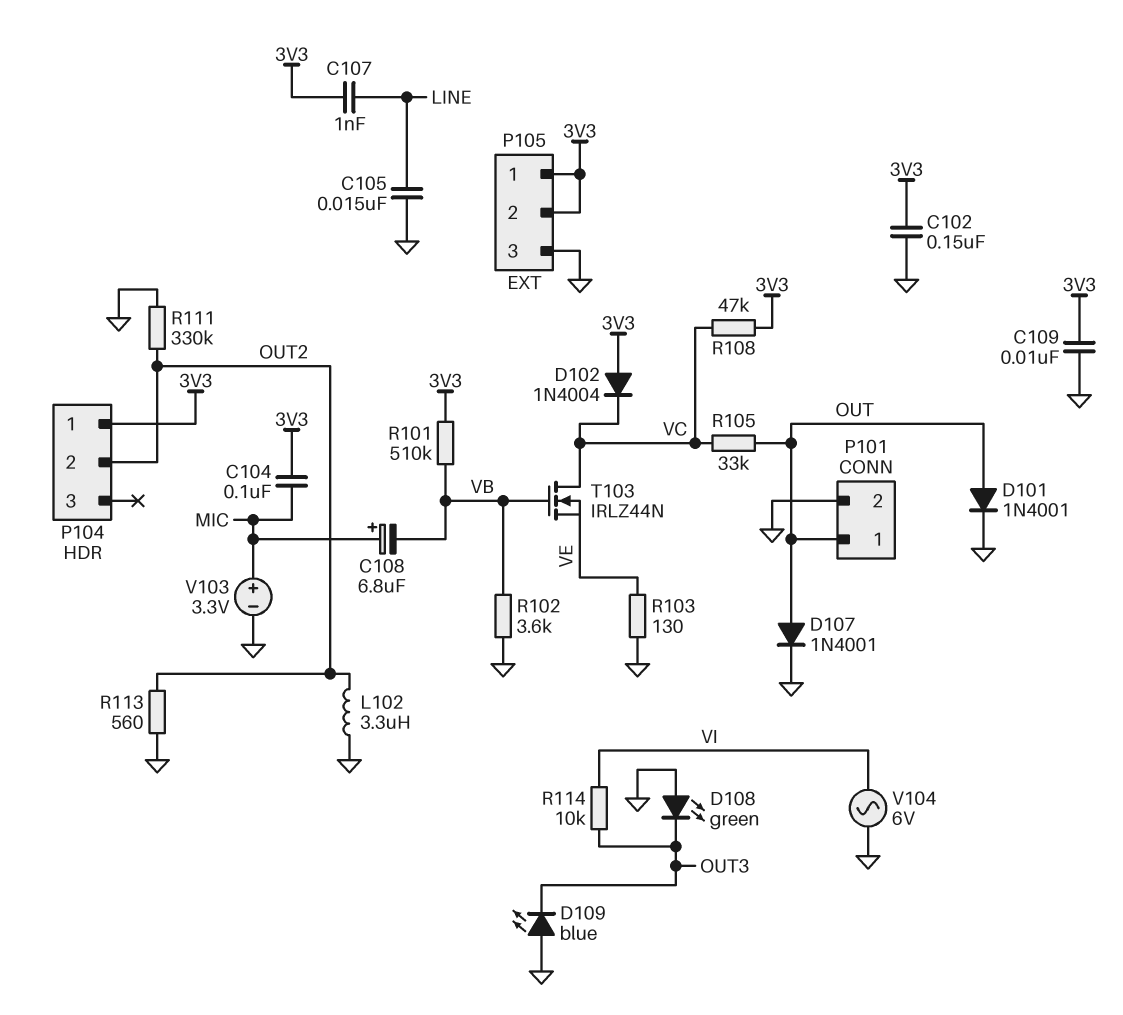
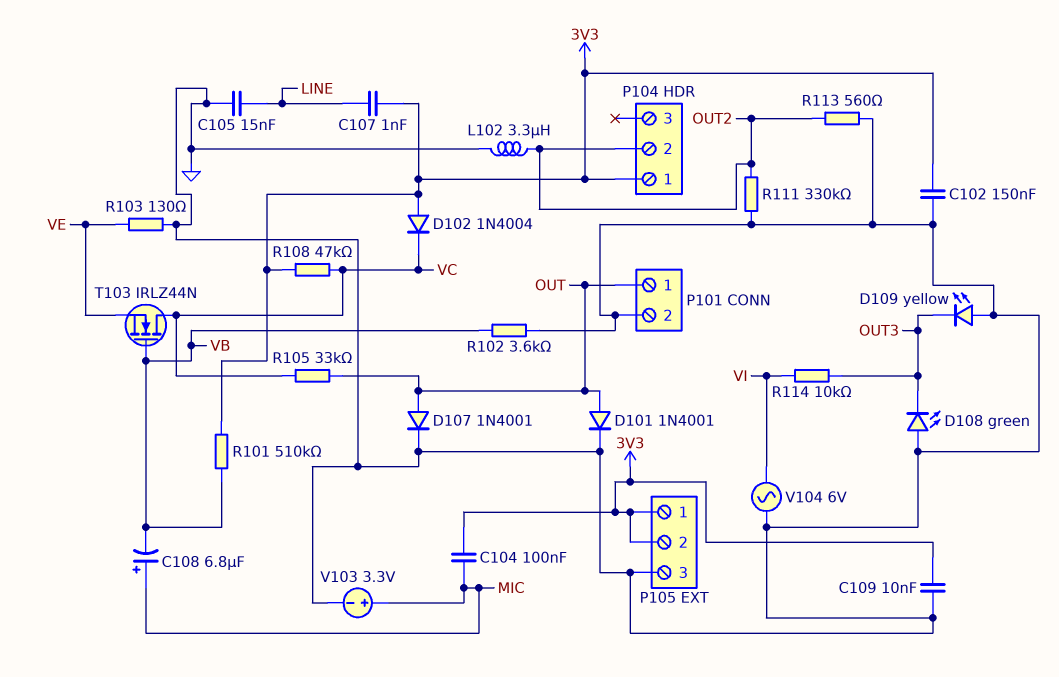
D109: LED blue (A GND, K OUT3) -> LED yellow (A GND, K OUT3)

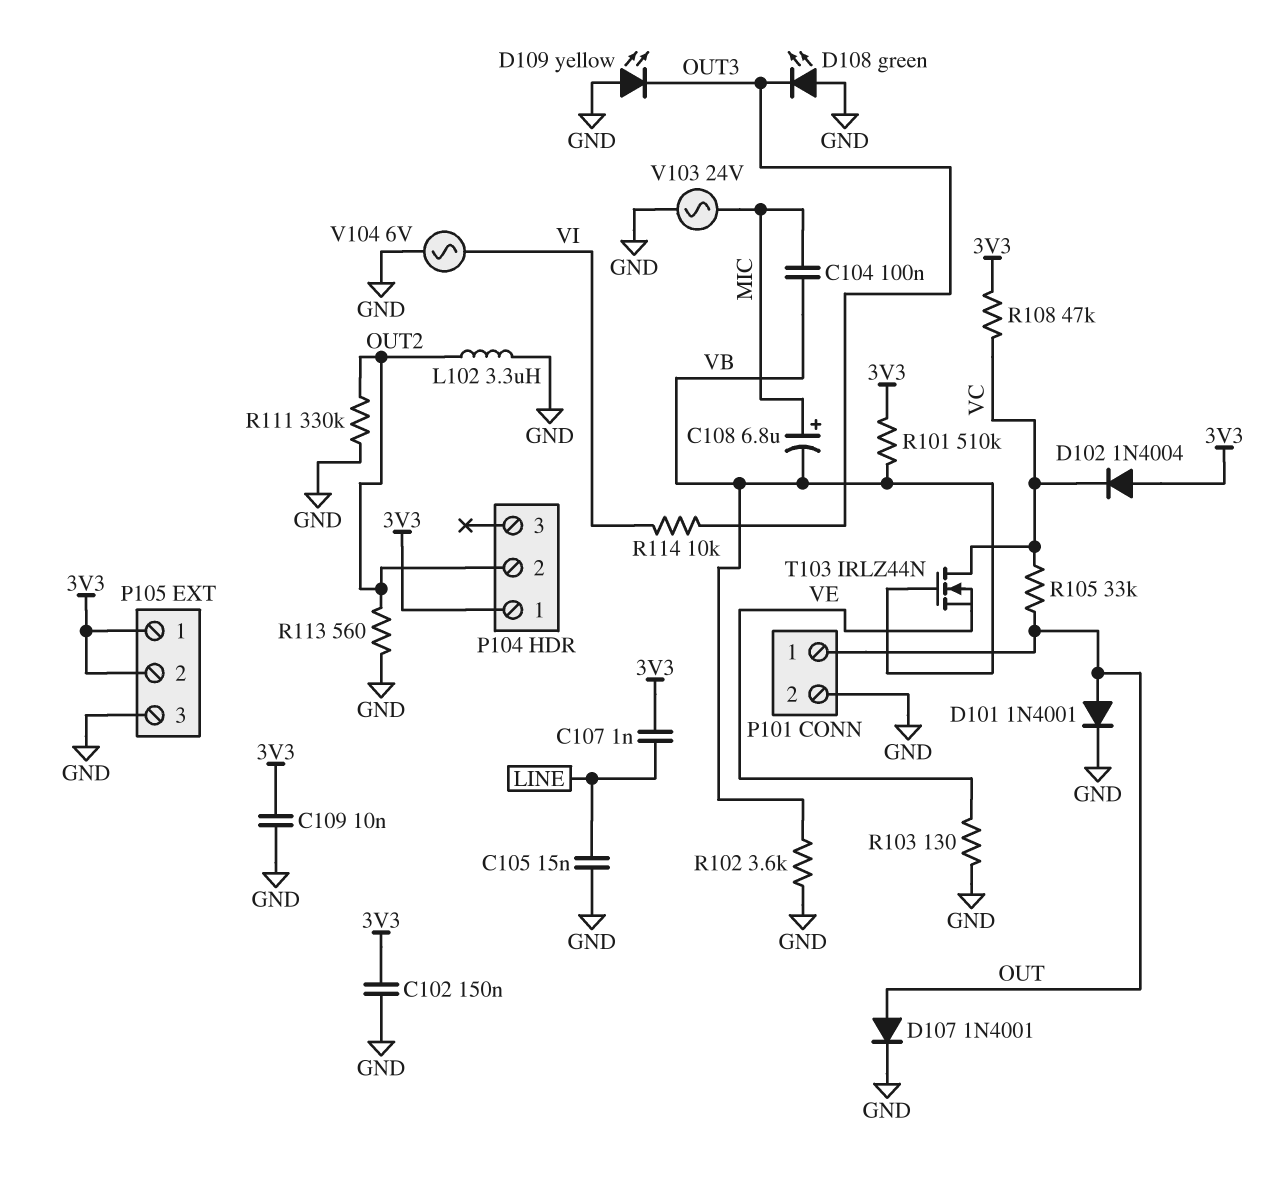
C104: 100nF (3V3, MIC) -> 100nF (MIC, VB)
V103: 3.3V (plus MIC, minus GND) -> AC 24V (GND, MIC)

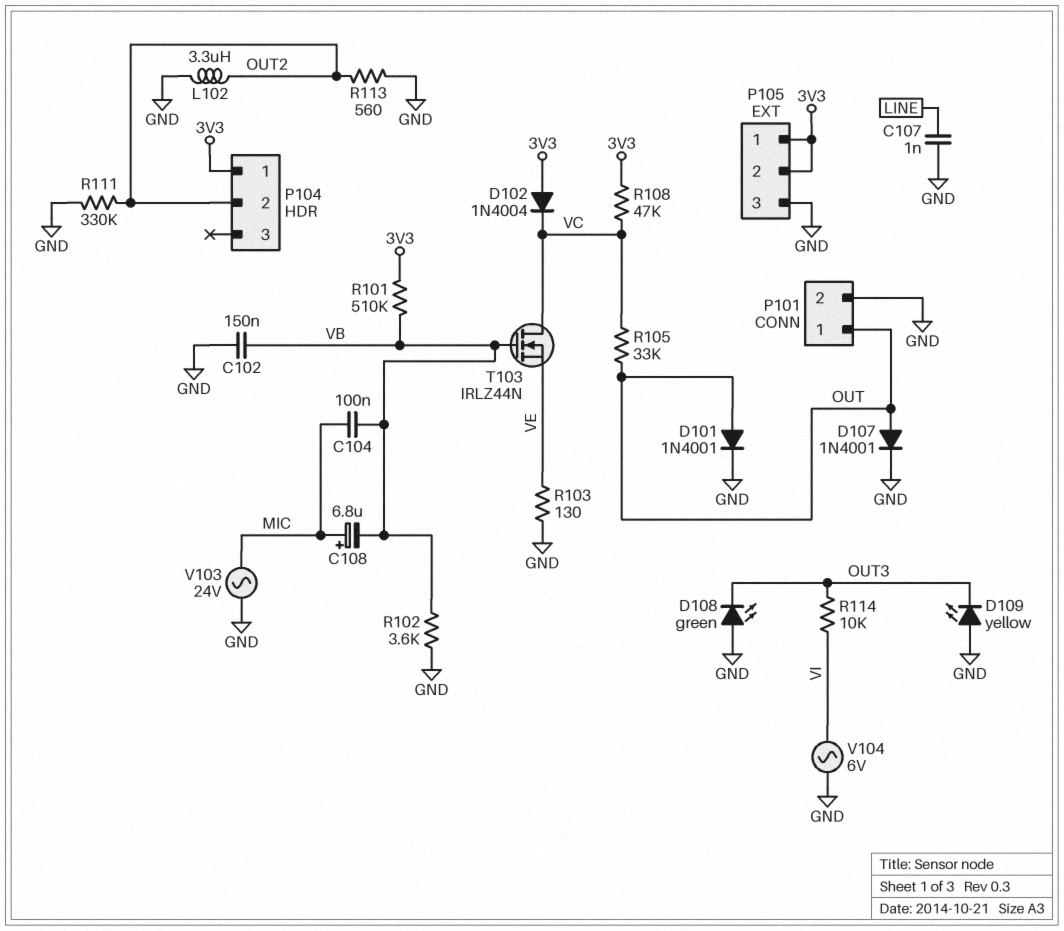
C102: 150nF (3V3, GND) -> 150nF (GND, VB)
C105: 15nF (GND, LINE) -> none
C107: 1nF (3V3, LINE) -> 1nF (GND, LINE)
C109: 10nF (3V3, GND) -> none

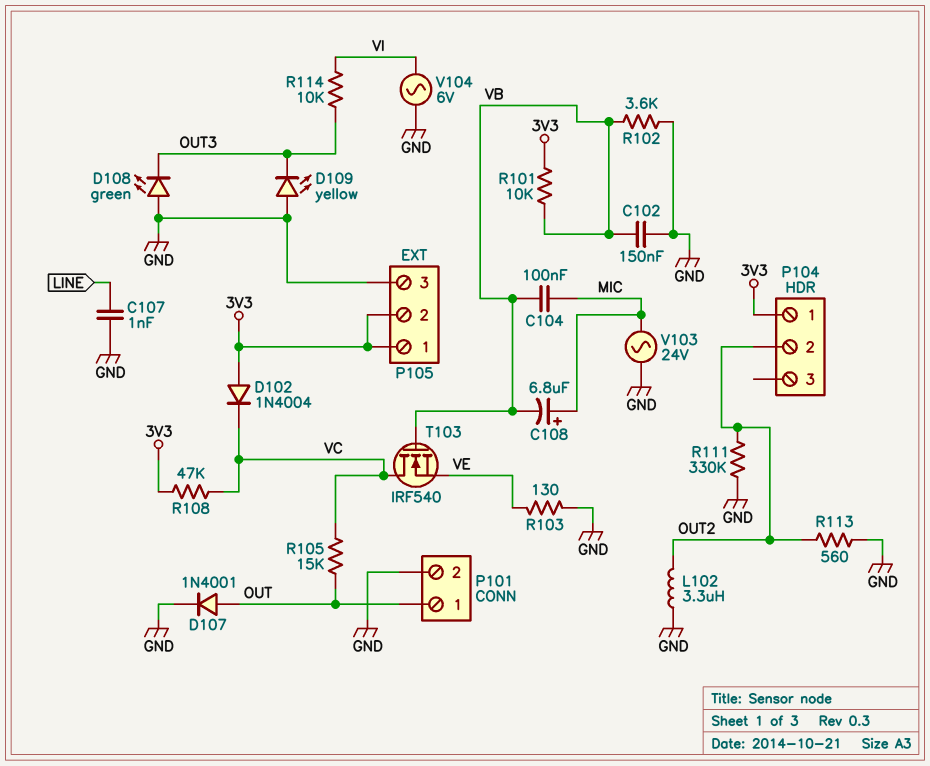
D101: diode 1N4001 (A OUT, K GND) -> none
R101: 510k (3V3, VB) -> 10k (3V3, VB)
R105: 33k (OUT, VC) -> 15k (OUT, VC)
T103: NMOS IRLZ44N (G VB, D VC, S VE) -> NMOS IRF540 (G VB, D VC, S VE)

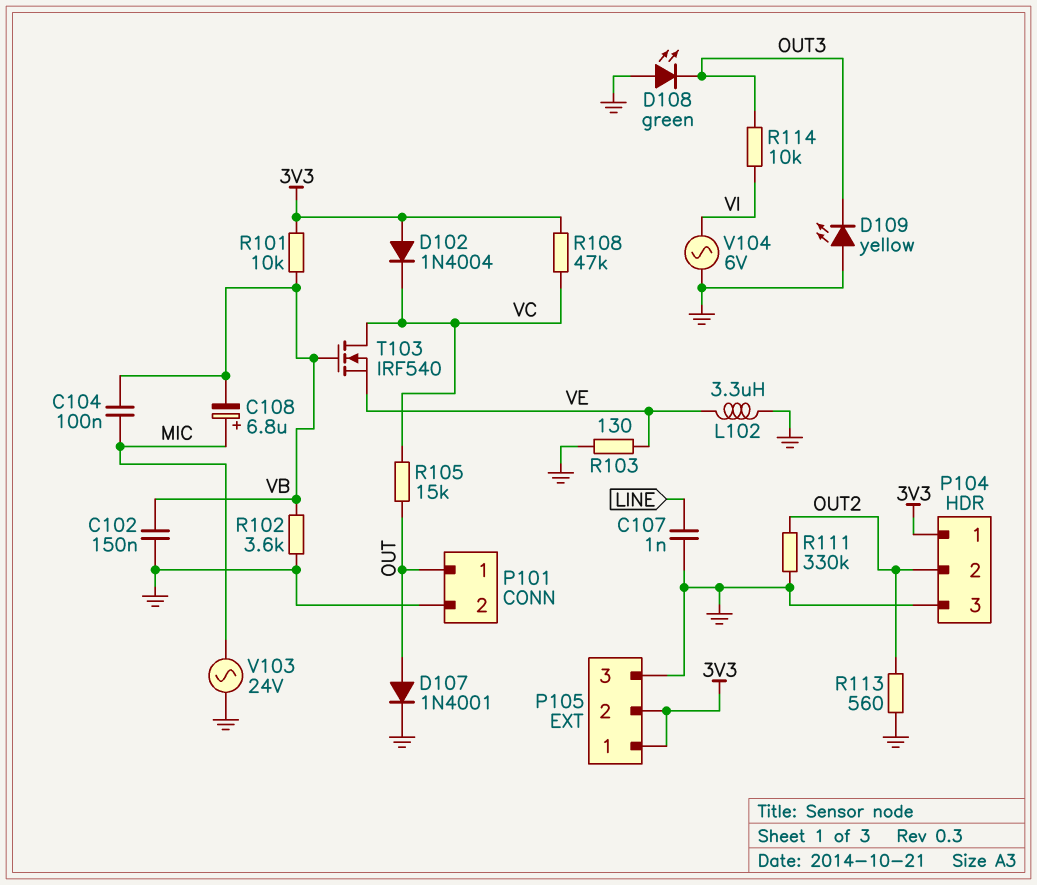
L102: 3.3uH (GND, OUT2) -> 3.3uH (GND, VE)
P104 pin 3: none -> GND

